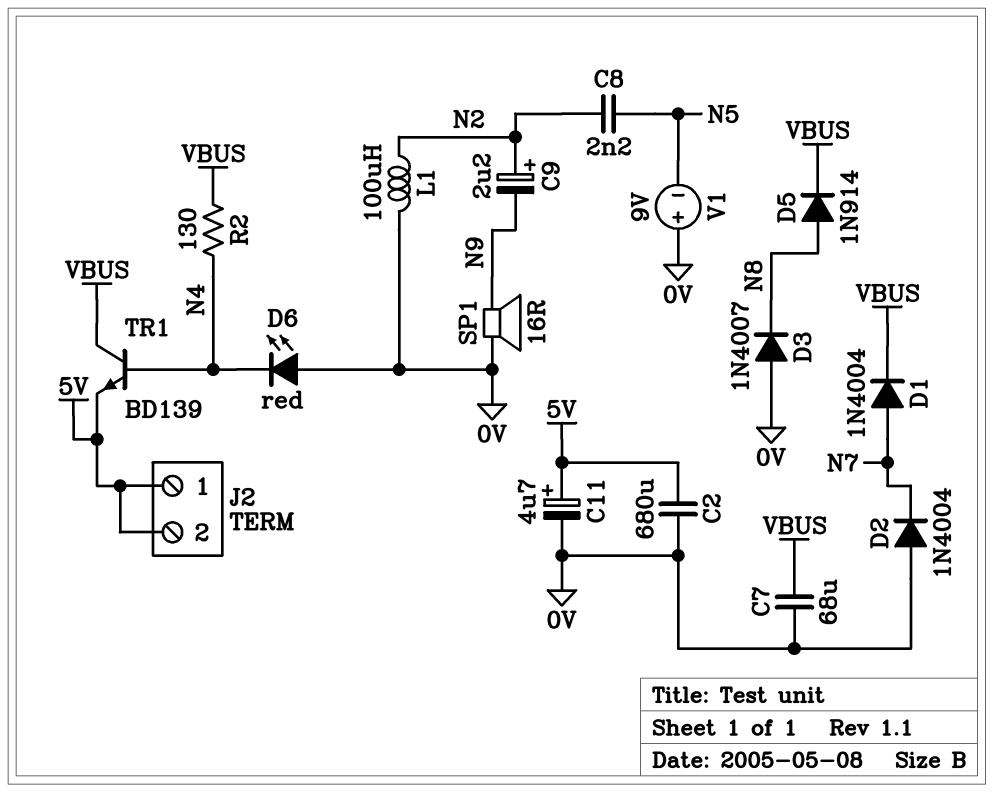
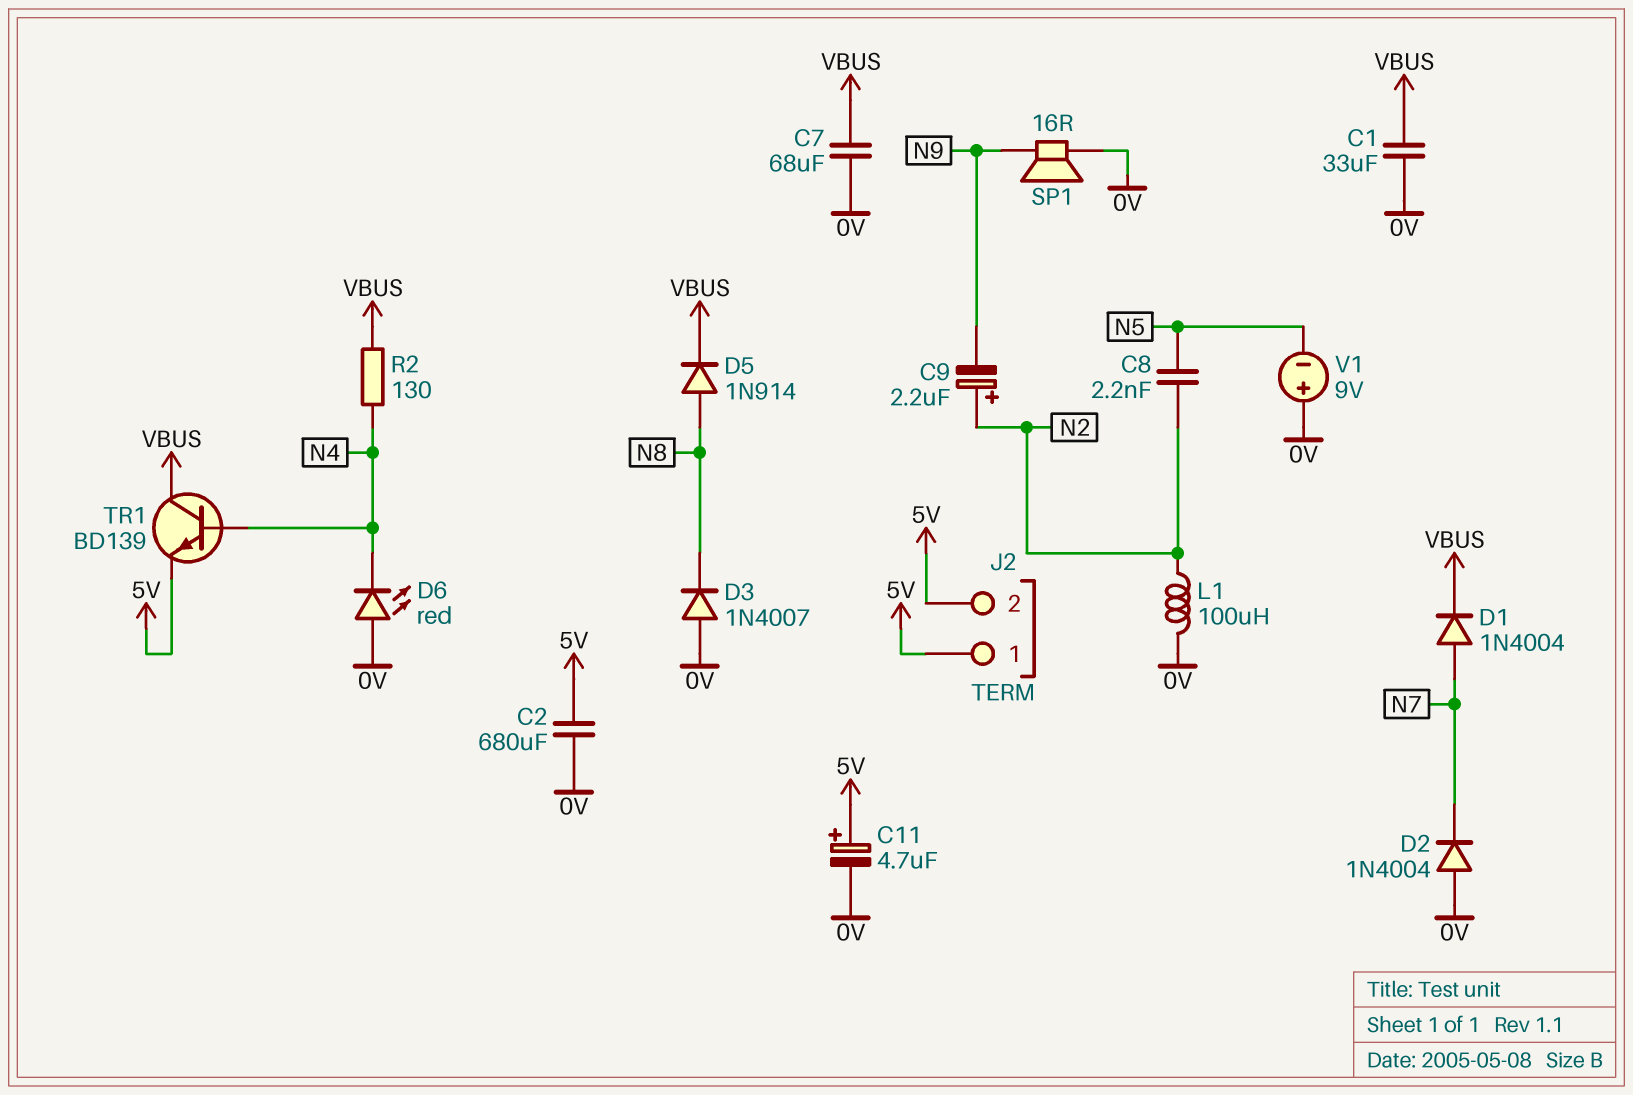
C1: none -> 33uF (0V, VBUS)

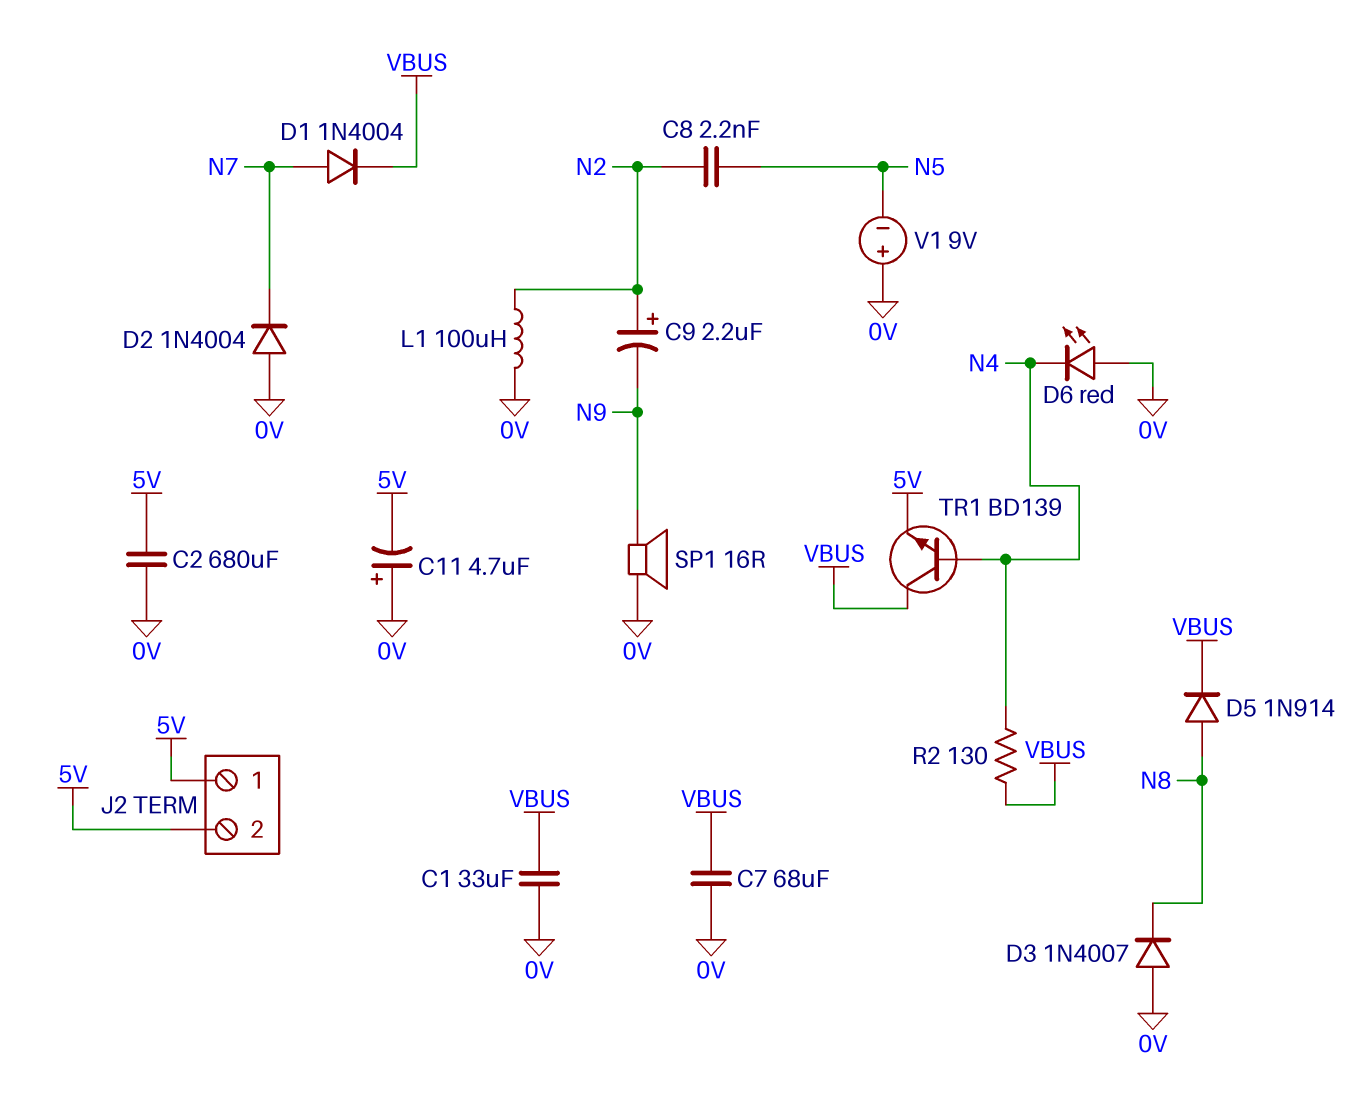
C11: 4.7uF (plus 5V, minus 0V) -> 4.7uF (plus 0V, minus 5V)

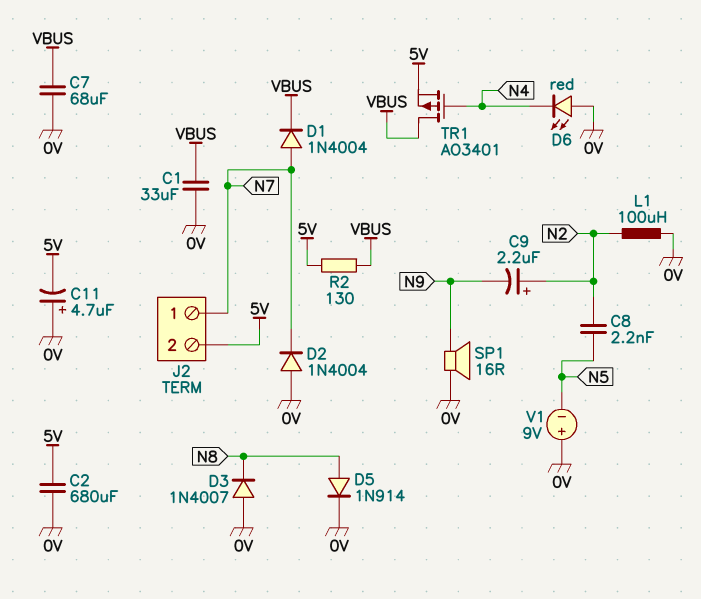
D5: diode 1N914 (A N8, K VBUS) -> diode 1N914 (A N8, K 0V)
J2 pin 1: 5V -> N7
R2: 130 (N4, VBUS) -> 130 (5V, VBUS)
TR1: NPN BD139 (B N4, C VBUS, E 5V) -> PMOS AO3401 (G N4, D VBUS, S 5V)

